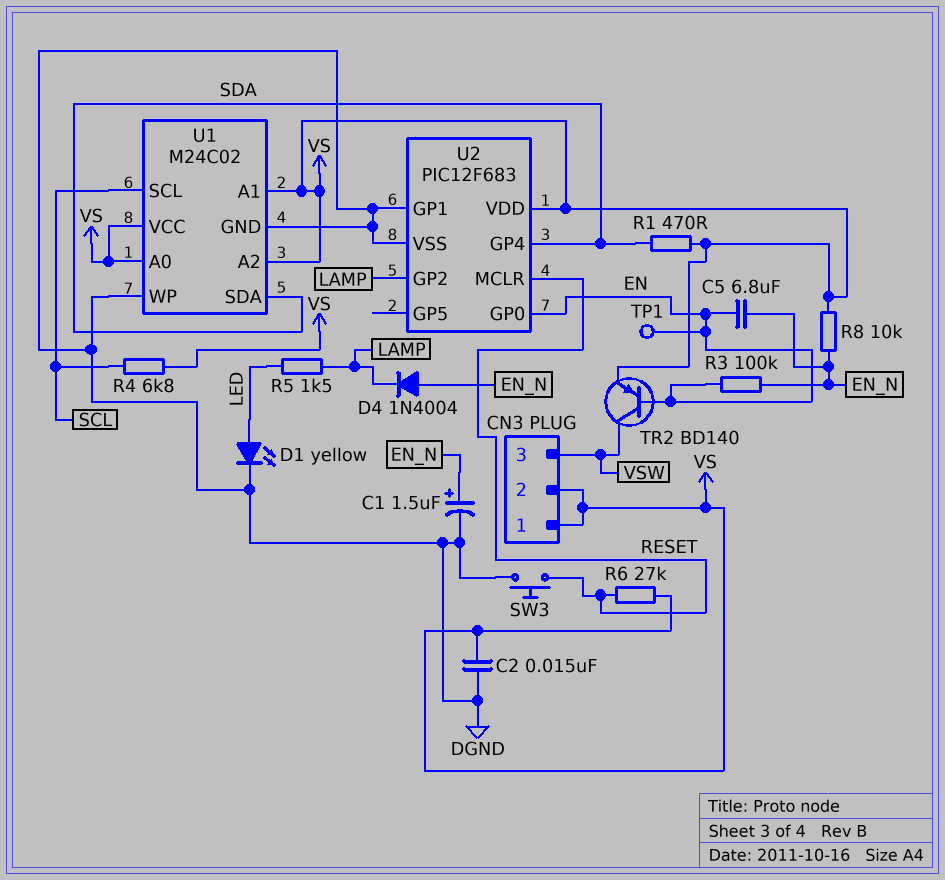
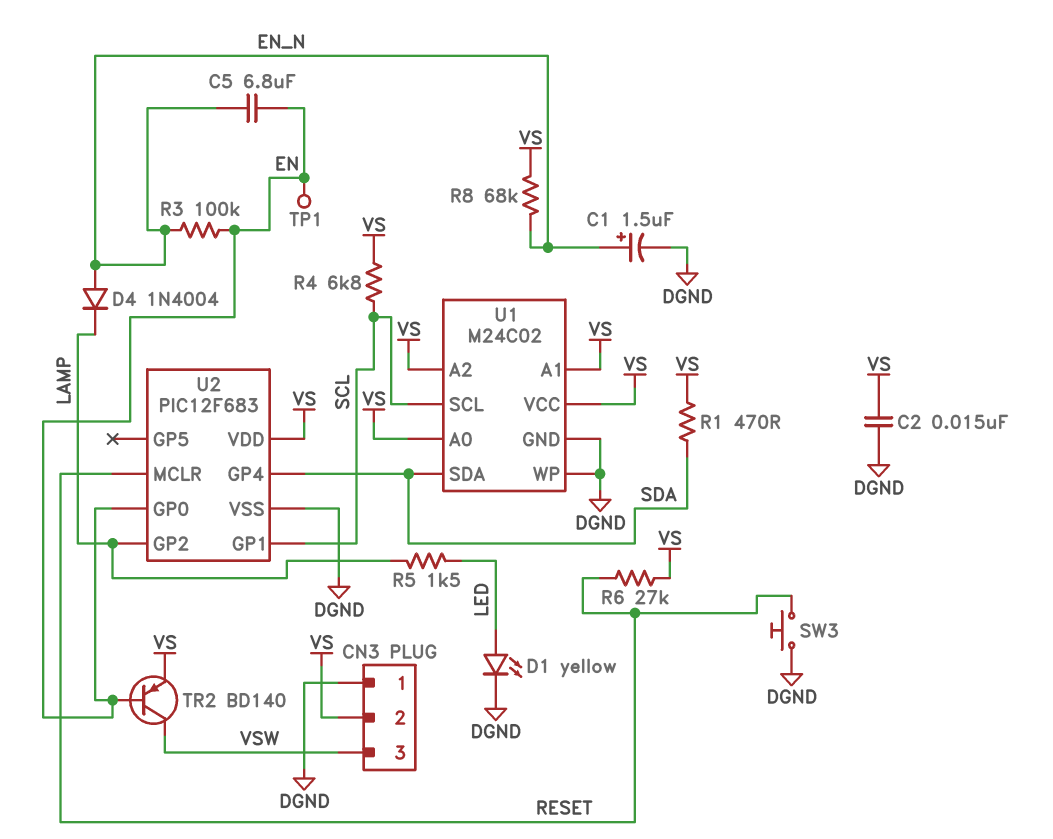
CN3 pin 1: VS -> DGND
R8: 10k (EN_N, VS) -> 68k (EN_N, VS)
U2 pin GP1: DGND -> SCL

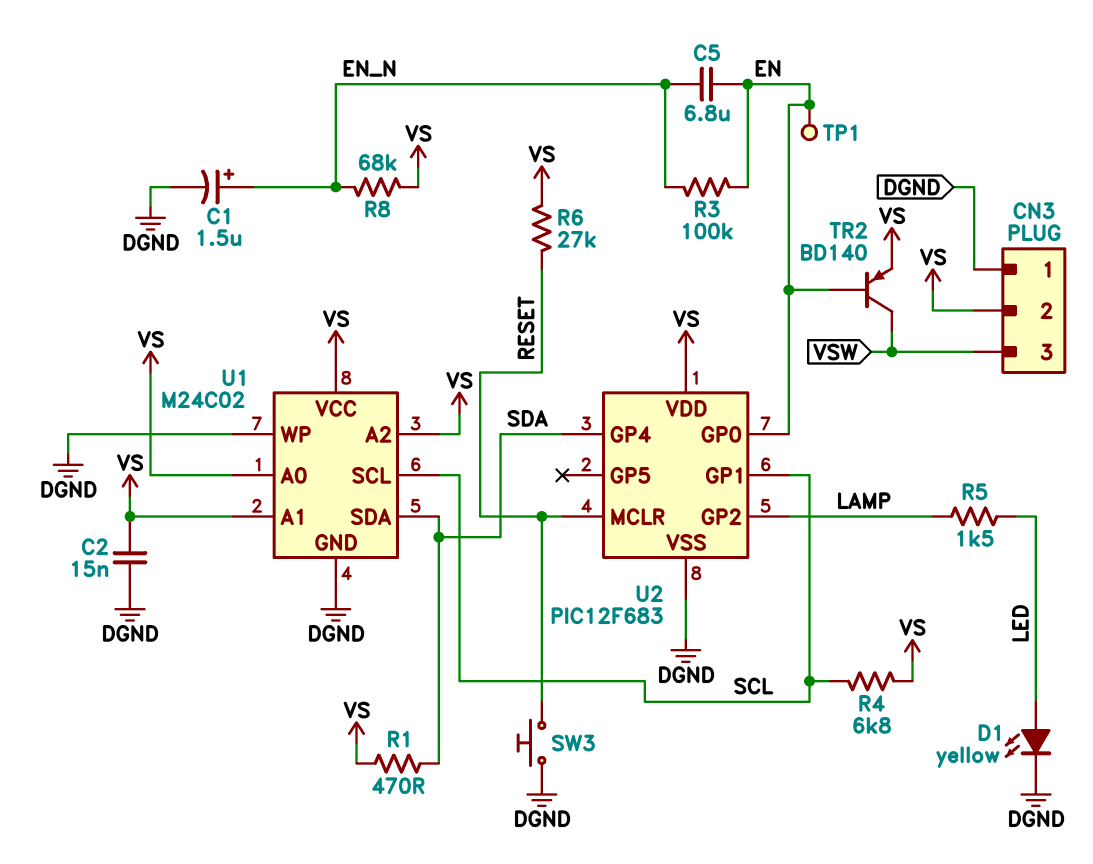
D4: diode 1N4004 (A EN_N, K LAMP) -> none

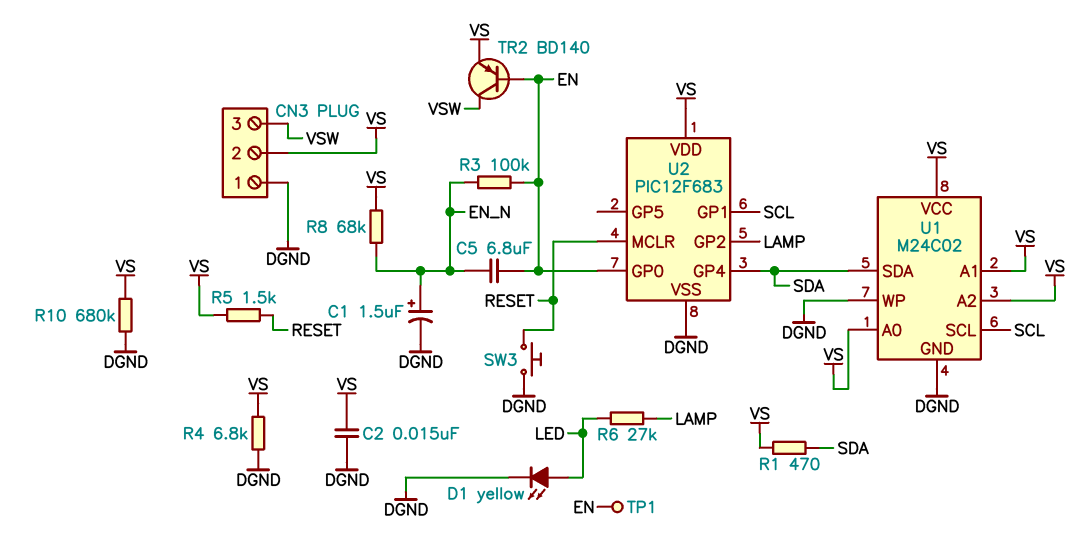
R4: 6.8k (SCL, VS) -> 6.8k (DGND, VS)
R5: 1.5k (LAMP, LED) -> 1.5k (RESET, VS)
R6: 27k (RESET, VS) -> 27k (LAMP, LED)
R10: none -> 680k (DGND, VS)

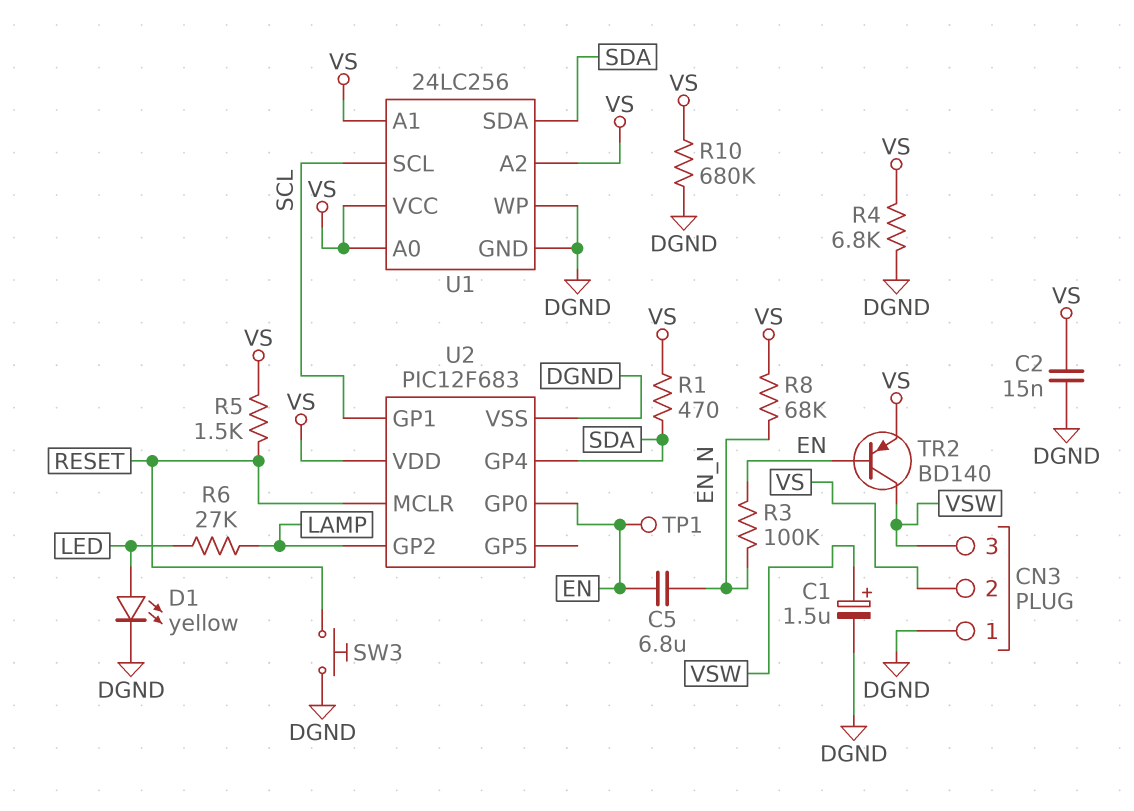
C1: 1.5uF (plus EN_N, minus DGND) -> 1.5uF (plus VSW, minus DGND)
U1: M24C02 -> 24LC256

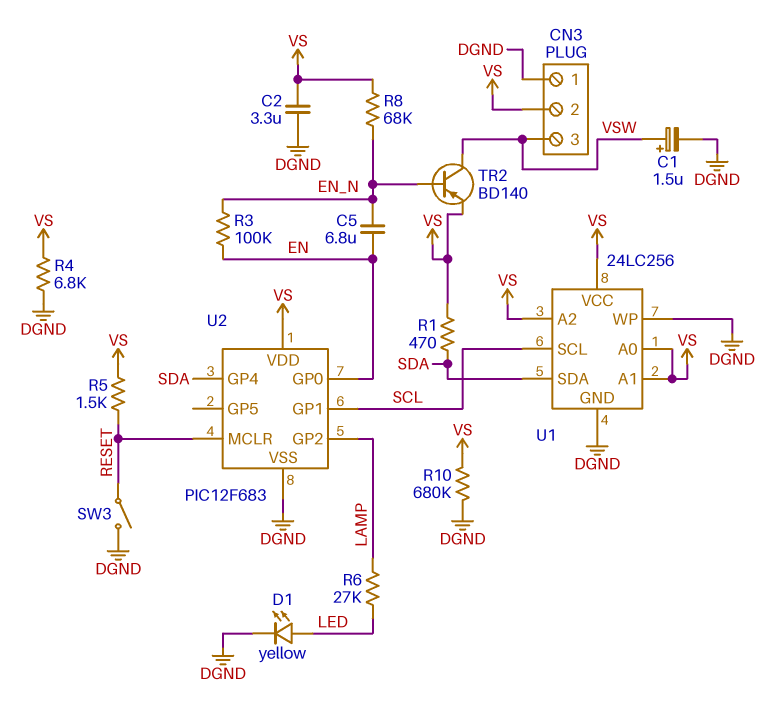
C2: 15nF (DGND, VS) -> 3.3uF (DGND, VS)
SW3: button (DGND, RESET) -> switch (DGND, RESET)
TP1: test point (EN) -> none
TR2: PNP BD140 (B EN, C VSW, E VS) -> PNP BD140 (B EN_N, C VSW, E VS)

